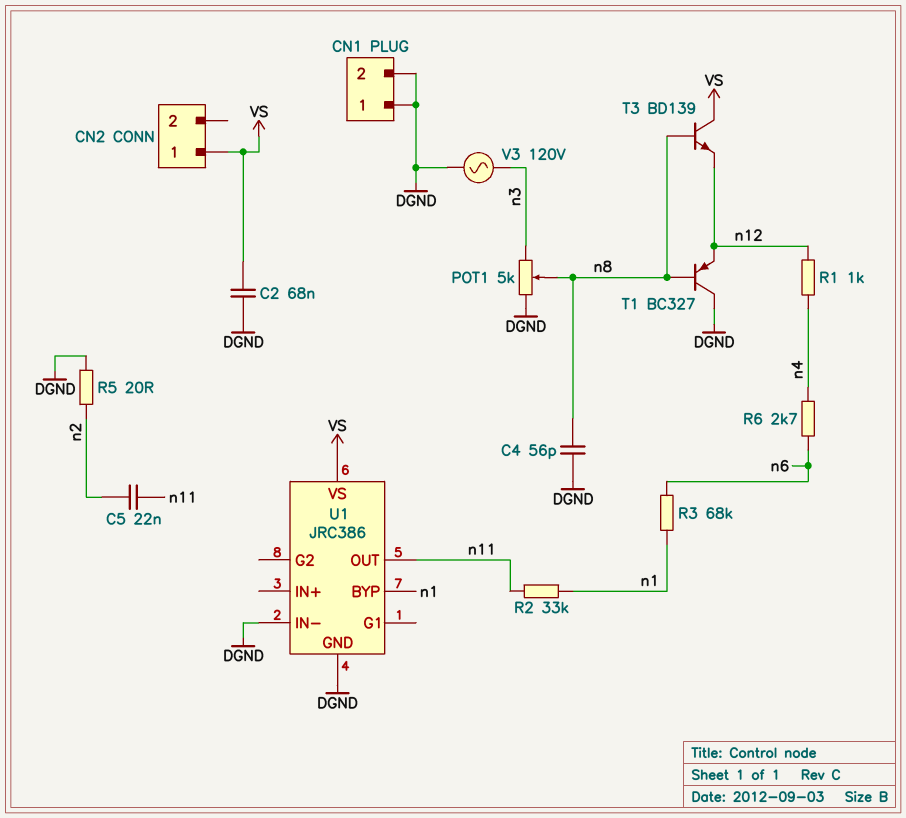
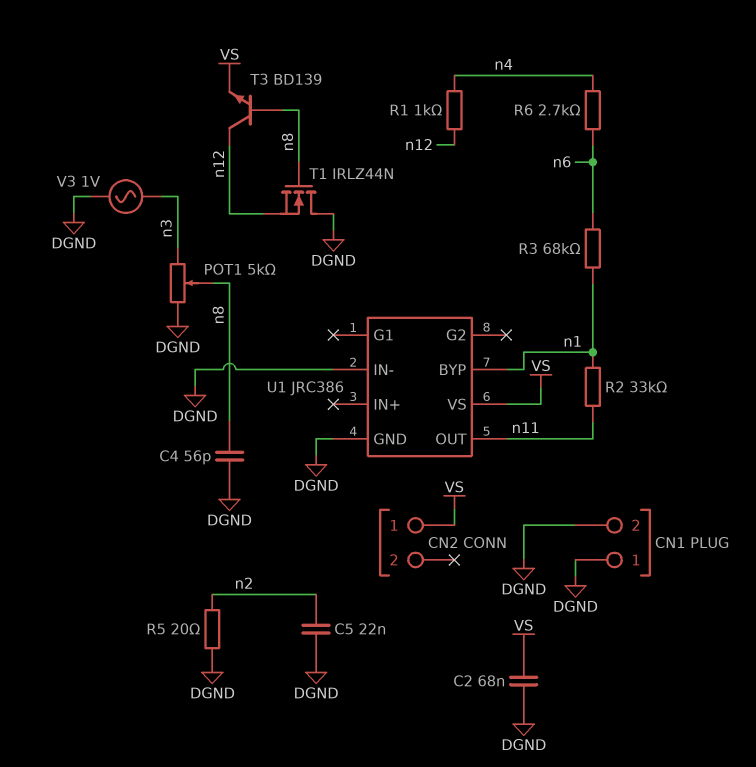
C5: 22nF (n2, n11) -> 22nF (DGND, n2)
T1: PNP BC327 (B n8, C DGND, E n12) -> NMOS IRLZ44N (G n8, D DGND, S n12)
T3: NPN BD139 (B n8, C VS, E n12) -> NPN BD139 (B n8, C n12, E VS)
V3: AC 120V (DGND, n3) -> AC 1V (DGND, n3)

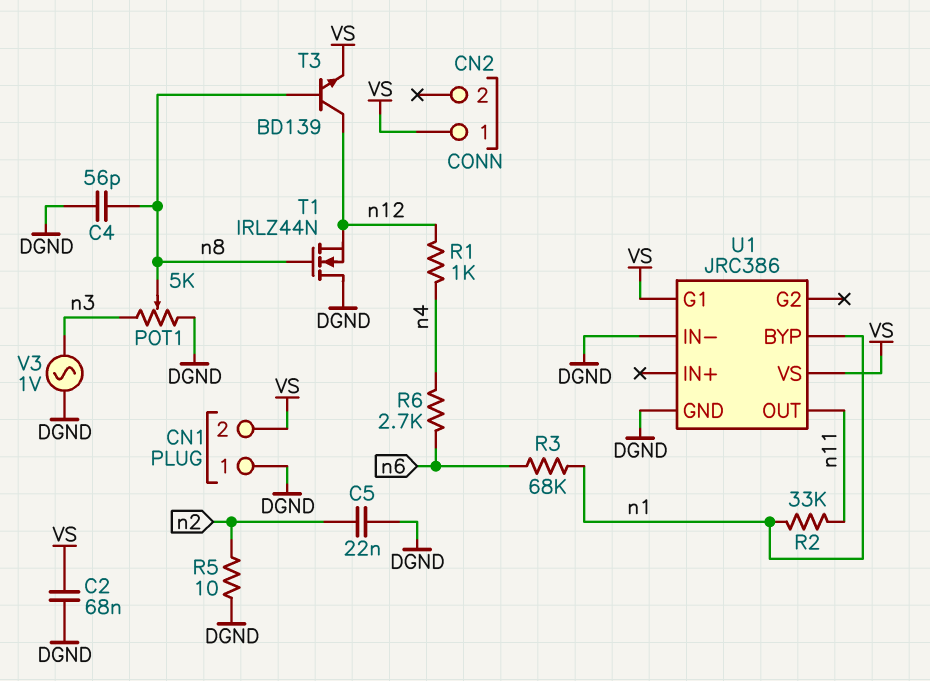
CN1 pin 2: DGND -> VS
R5: 20 (DGND, n2) -> 10 (DGND, n2)
U1 pin G1: none -> VS

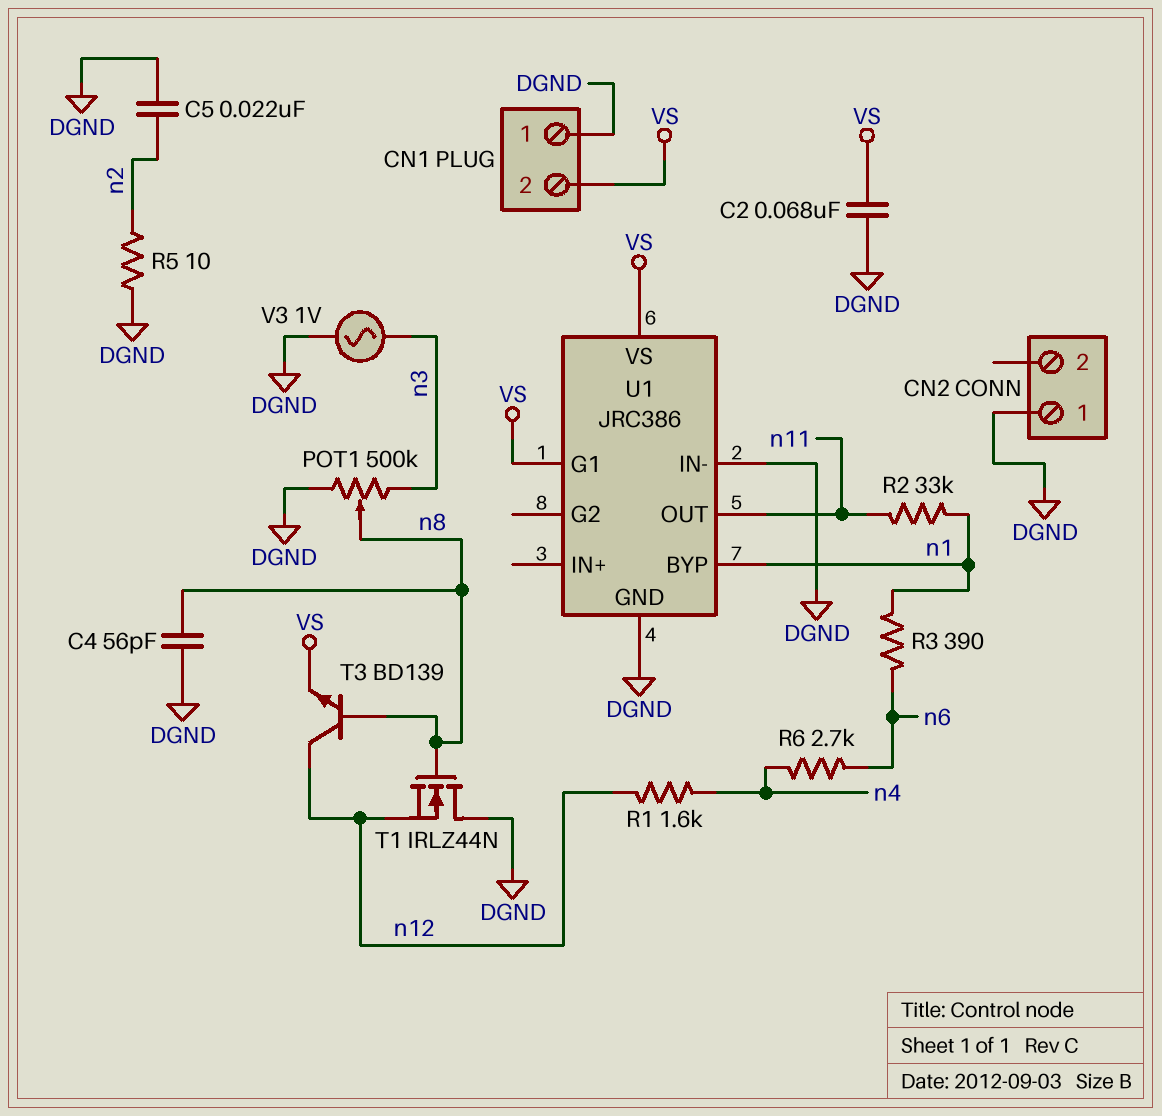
CN2 pin 1: VS -> DGND
POT1: 5k (DGND, n3, wiper n8) -> 500k (DGND, n3, wiper n8)
R1: 1k (n4, n12) -> 1.6k (n4, n12)
R3: 68k (n1, n6) -> 390 (n1, n6)

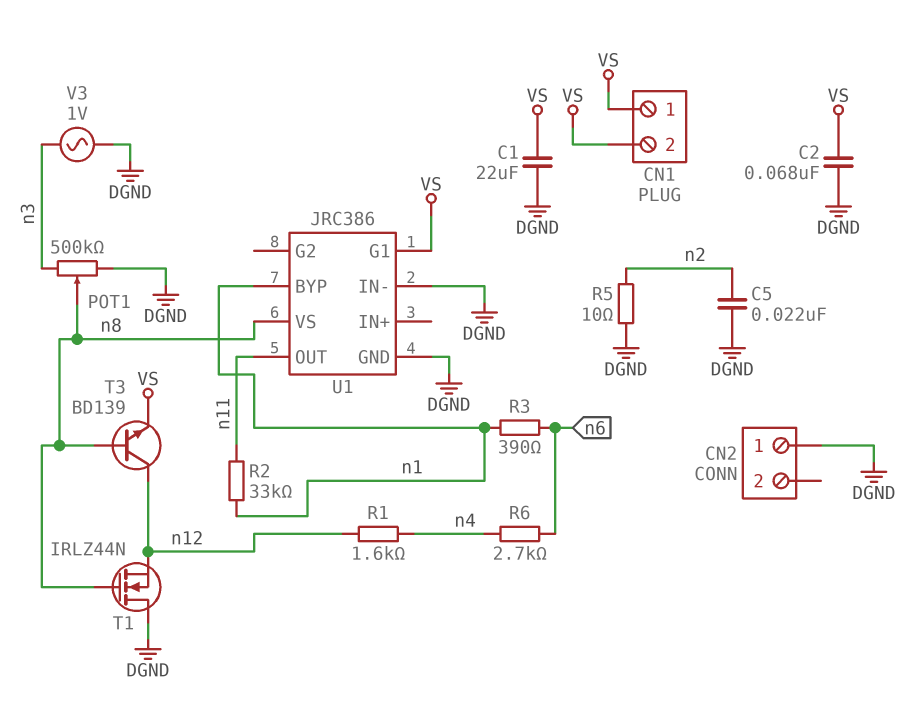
C1: none -> 22uF (DGND, VS)
C4: 56pF (DGND, n8) -> none
CN1 pin 1: DGND -> VS
U1 pin VS: VS -> n8

